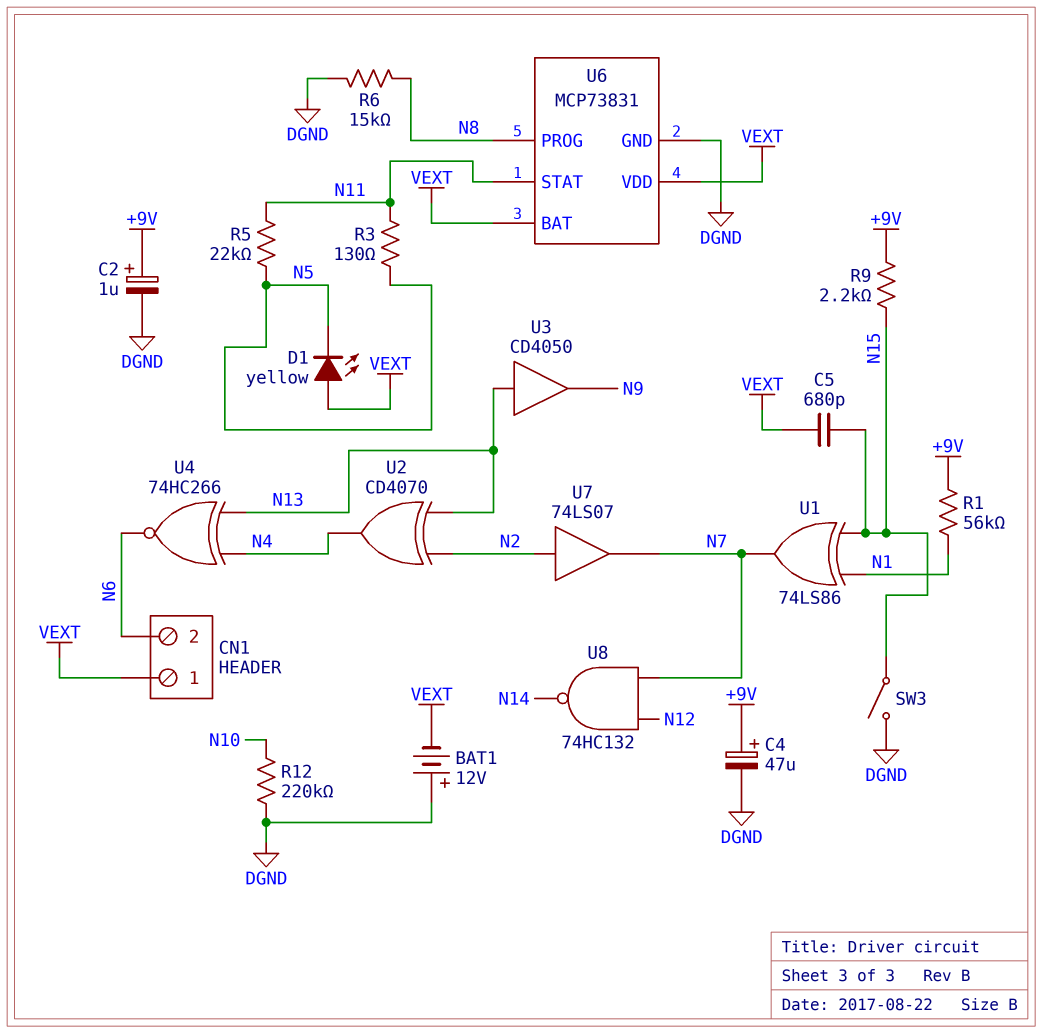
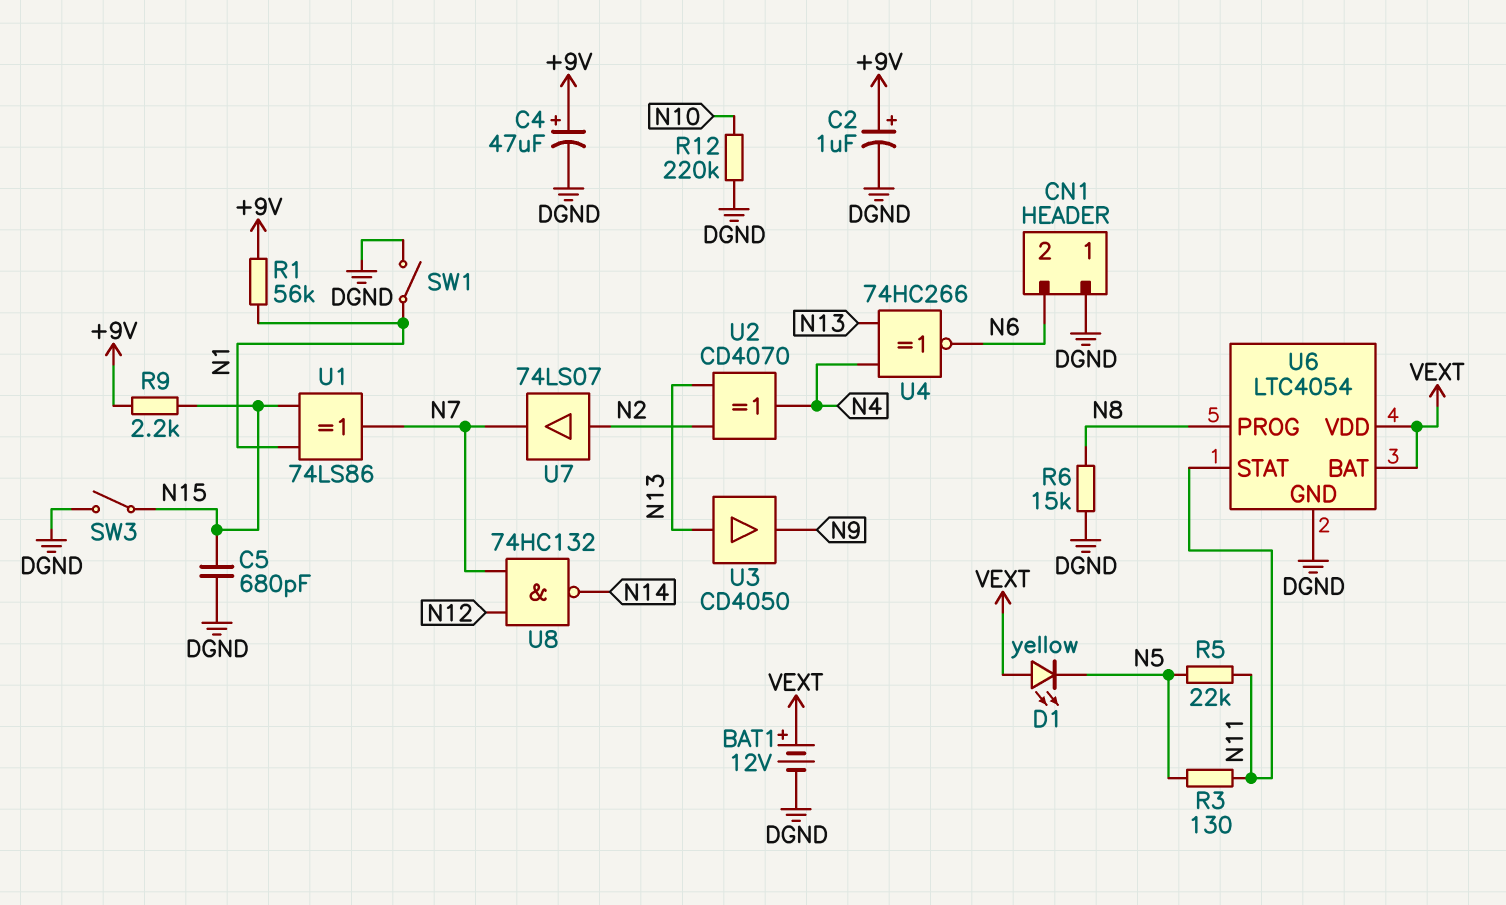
BAT1: 12V (plus DGND, minus VEXT) -> 12V (plus VEXT, minus DGND)
C5: 680pF (N15, VEXT) -> 680pF (DGND, N15)
CN1 pin 1: VEXT -> DGND
SW1: none -> switch (DGND, N1)
U6: MCP73831 -> LTC4054

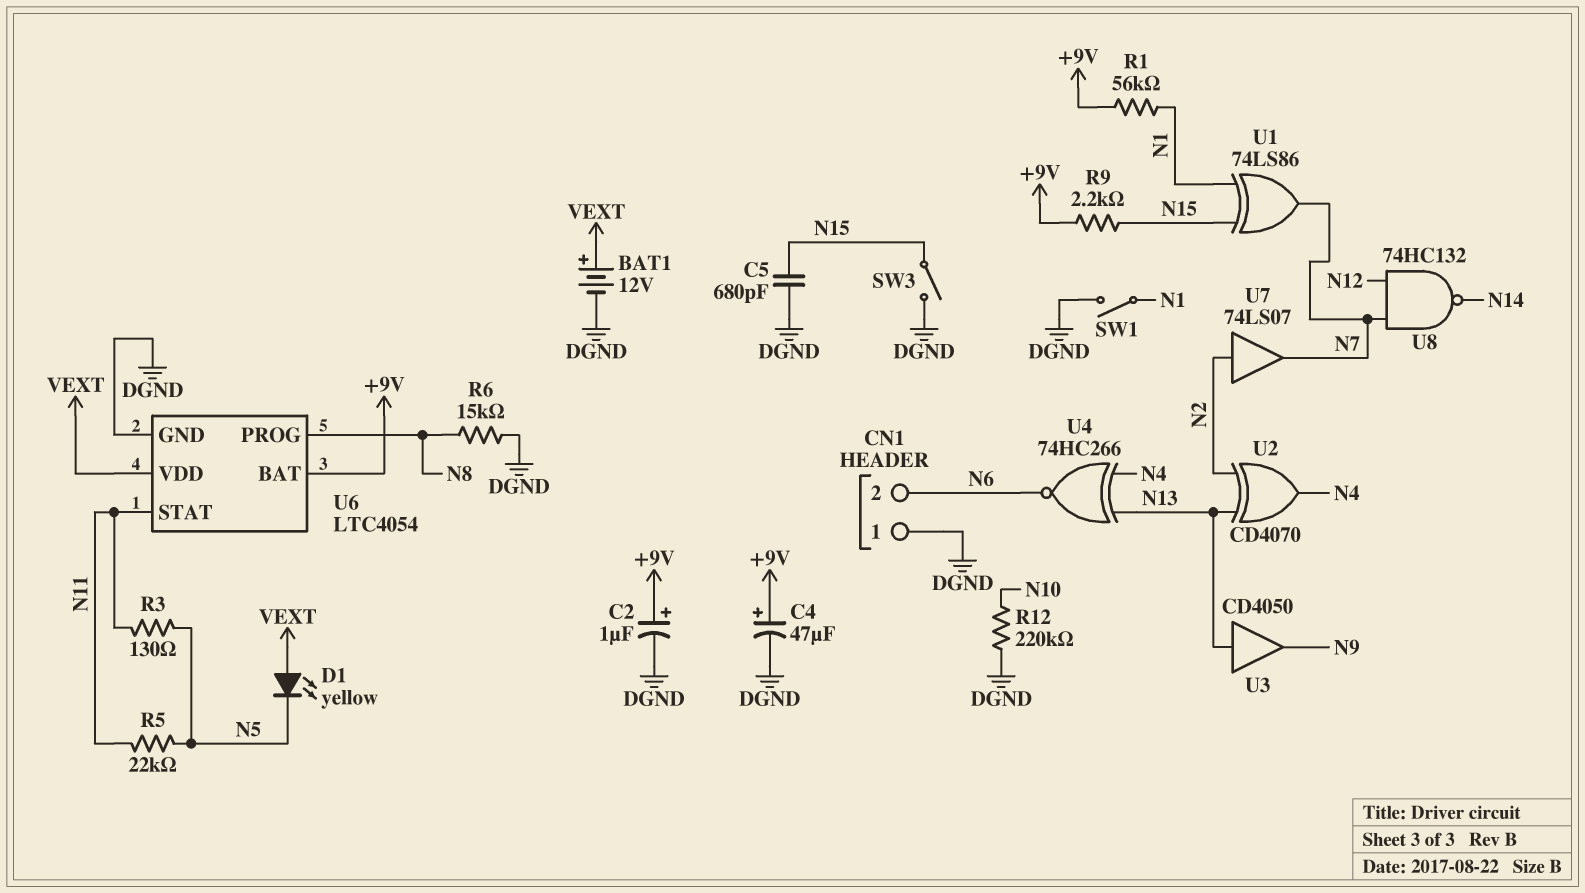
U6 pin BAT: VEXT -> +9V

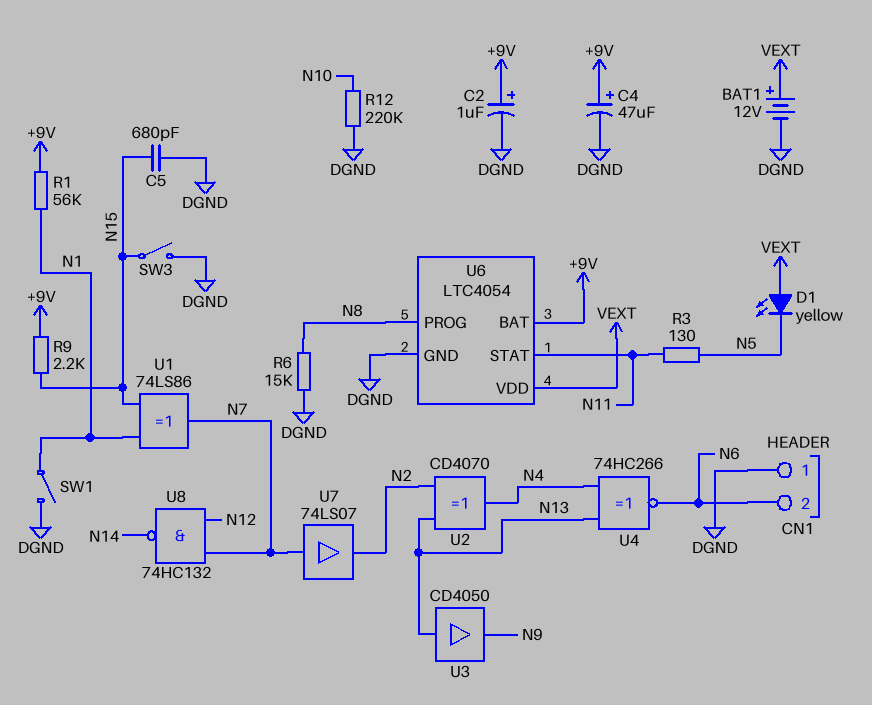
R5: 22k (N5, N11) -> none
U7: buffer 74LS07 (in N2, out N7) -> buffer 74LS07 (in N7, out N2)

